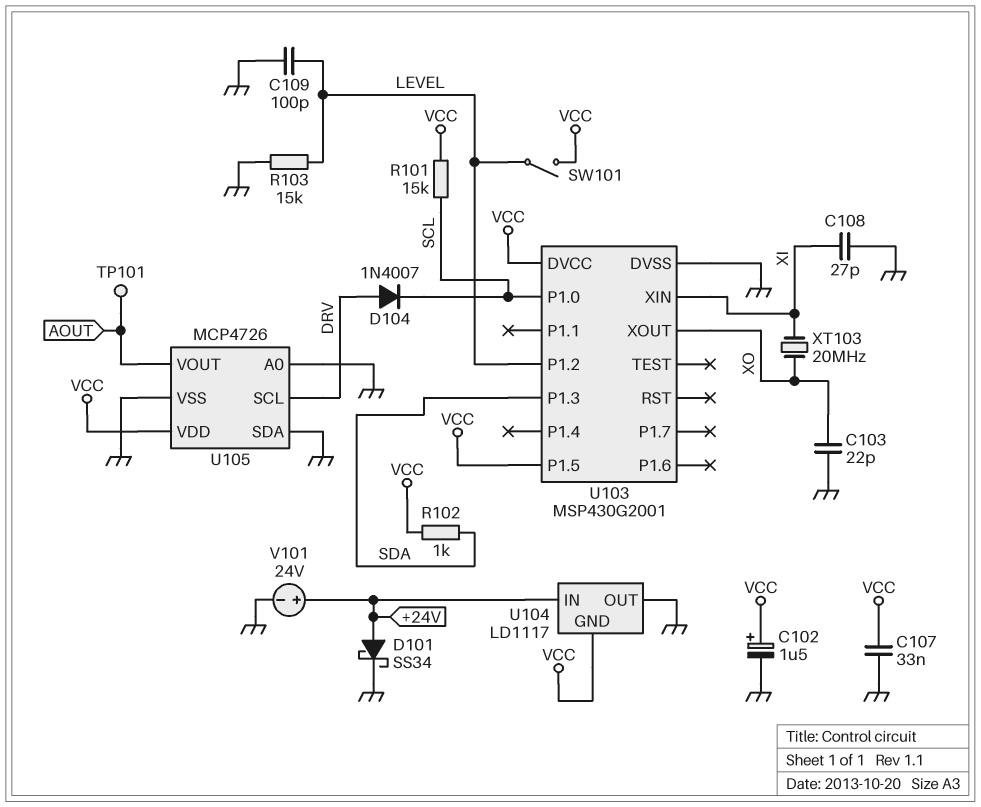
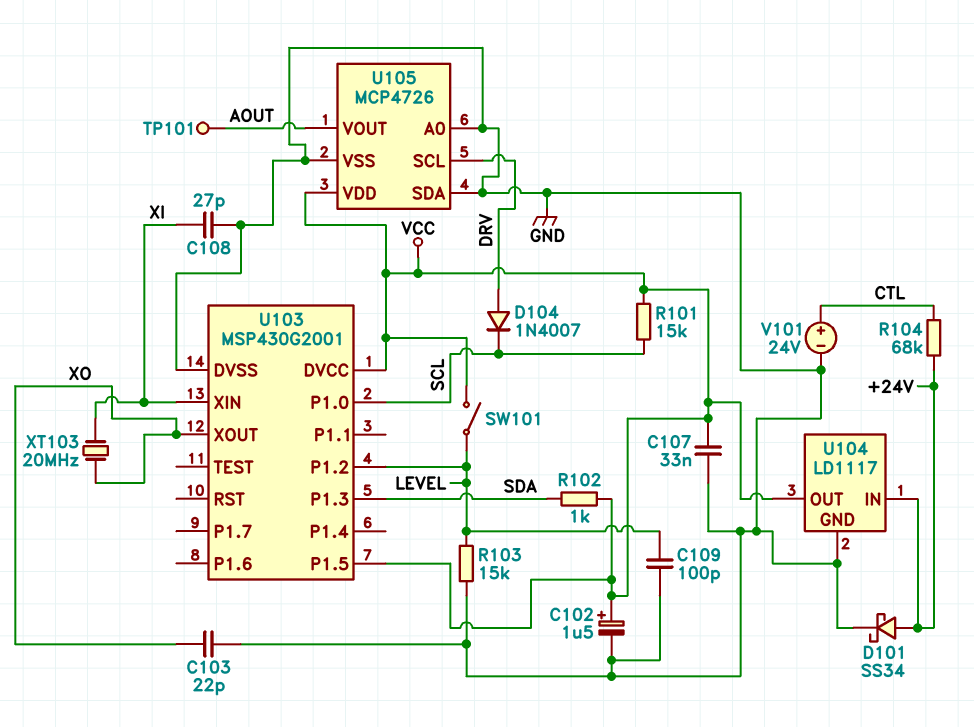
R104: none -> 68k (+24V, CTL)
U104 pin GND: VCC -> GND
U104 pin OUT: GND -> VCC
V101: 24V (plus +24V, minus GND) -> 24V (plus CTL, minus GND)

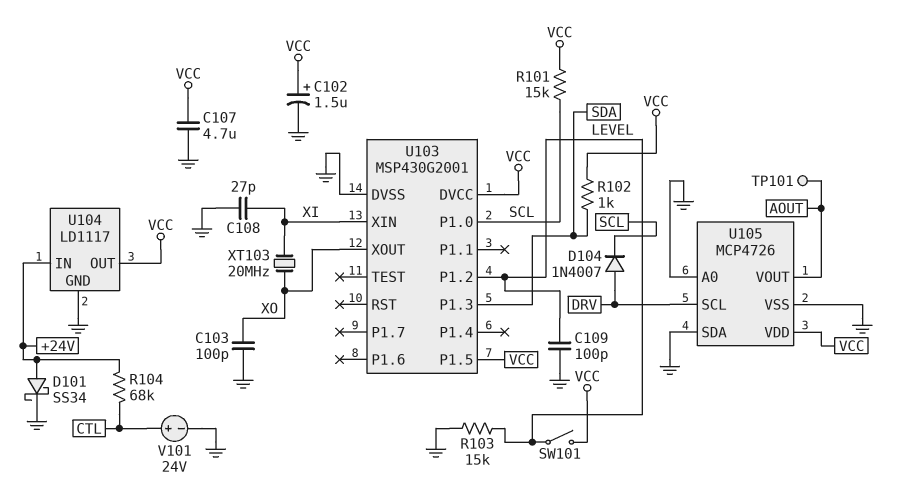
C103: 22pF (GND, XO) -> 100pF (GND, XO)
C107: 33nF (GND, VCC) -> 4.7uF (GND, VCC)

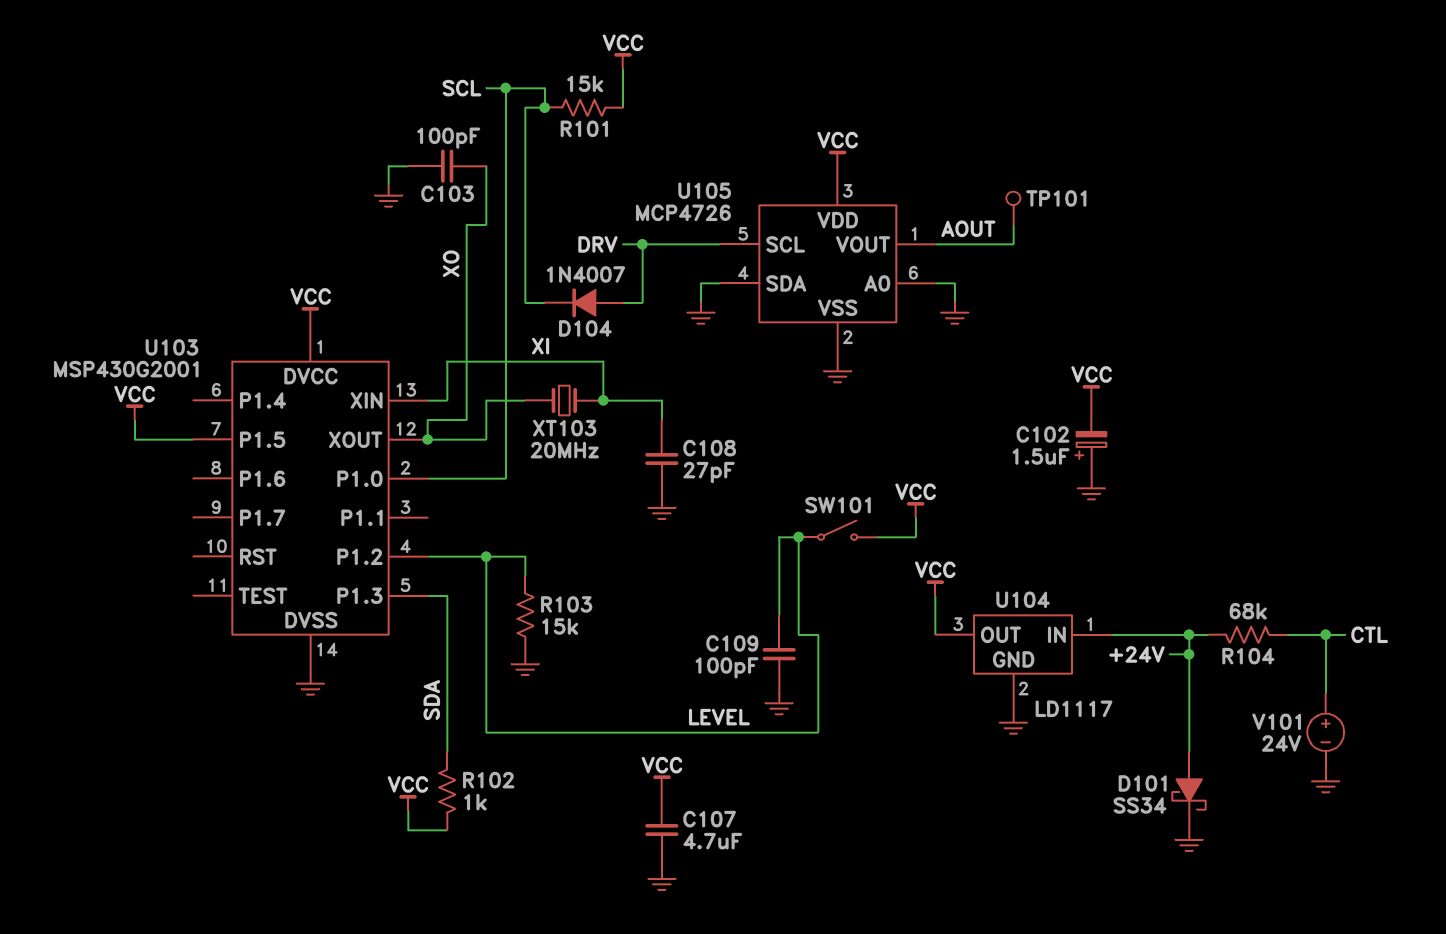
C102: 1.5uF (plus VCC, minus GND) -> 1.5uF (plus GND, minus VCC)

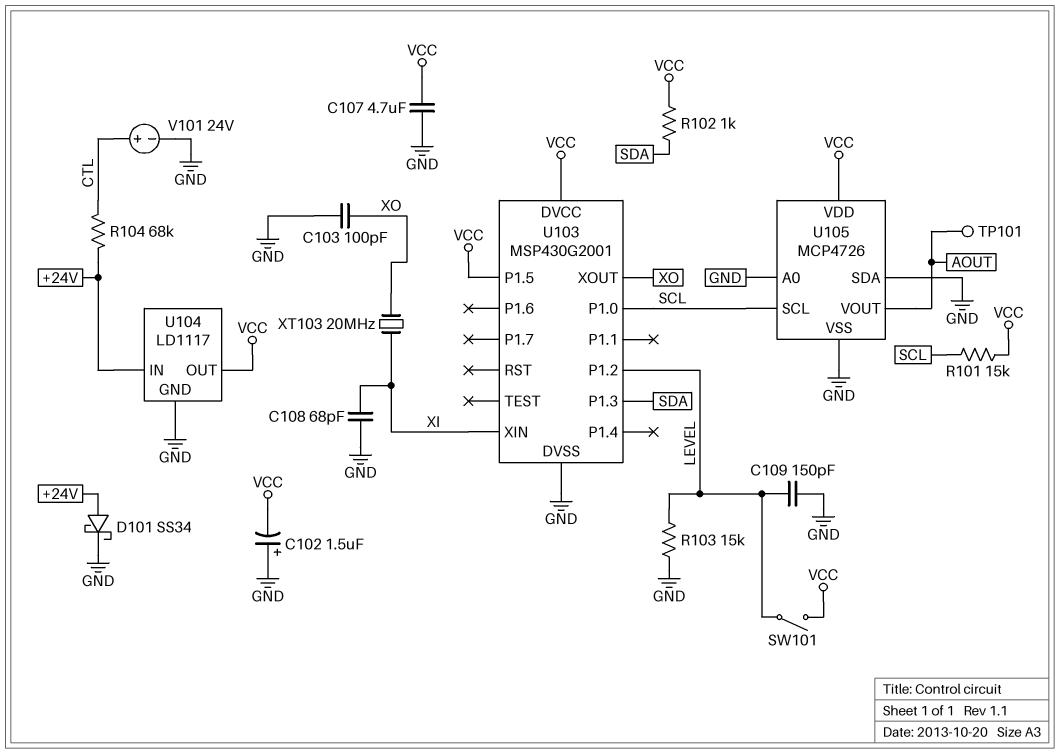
C108: 27pF (GND, XI) -> 68pF (GND, XI)
C109: 100pF (GND, LEVEL) -> 150pF (GND, LEVEL)
D104: diode 1N4007 (A DRV, K SCL) -> none
U105 pin SCL: DRV -> SCL

